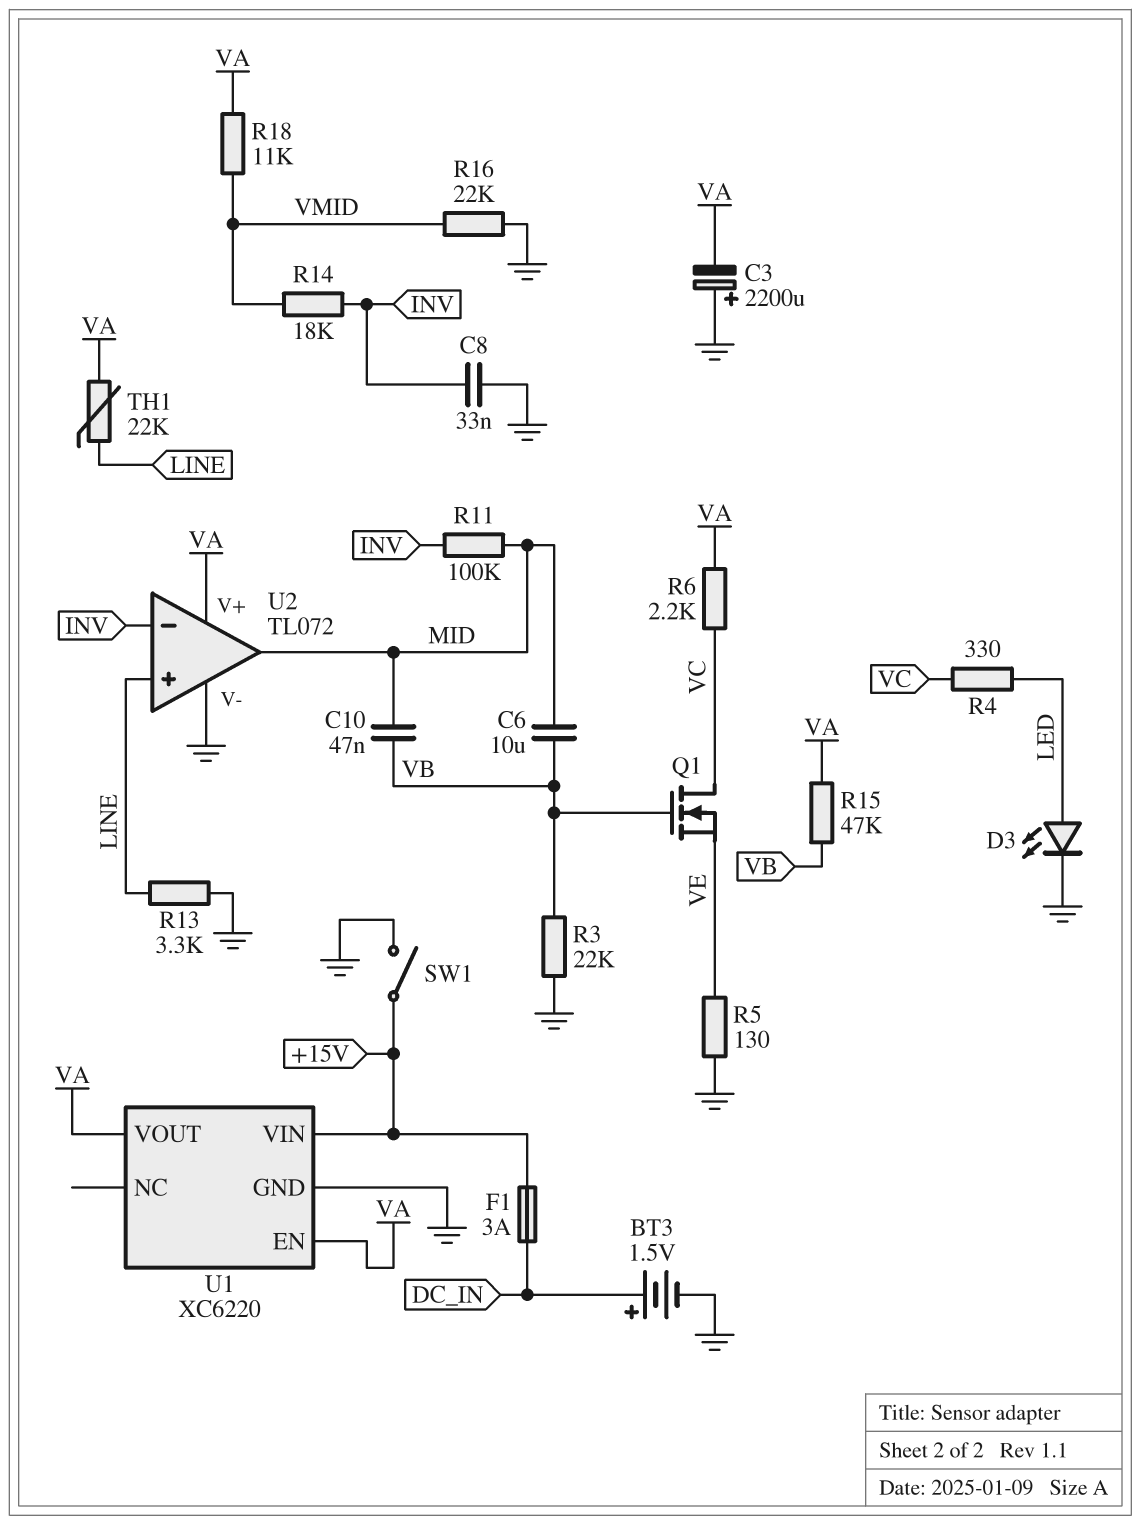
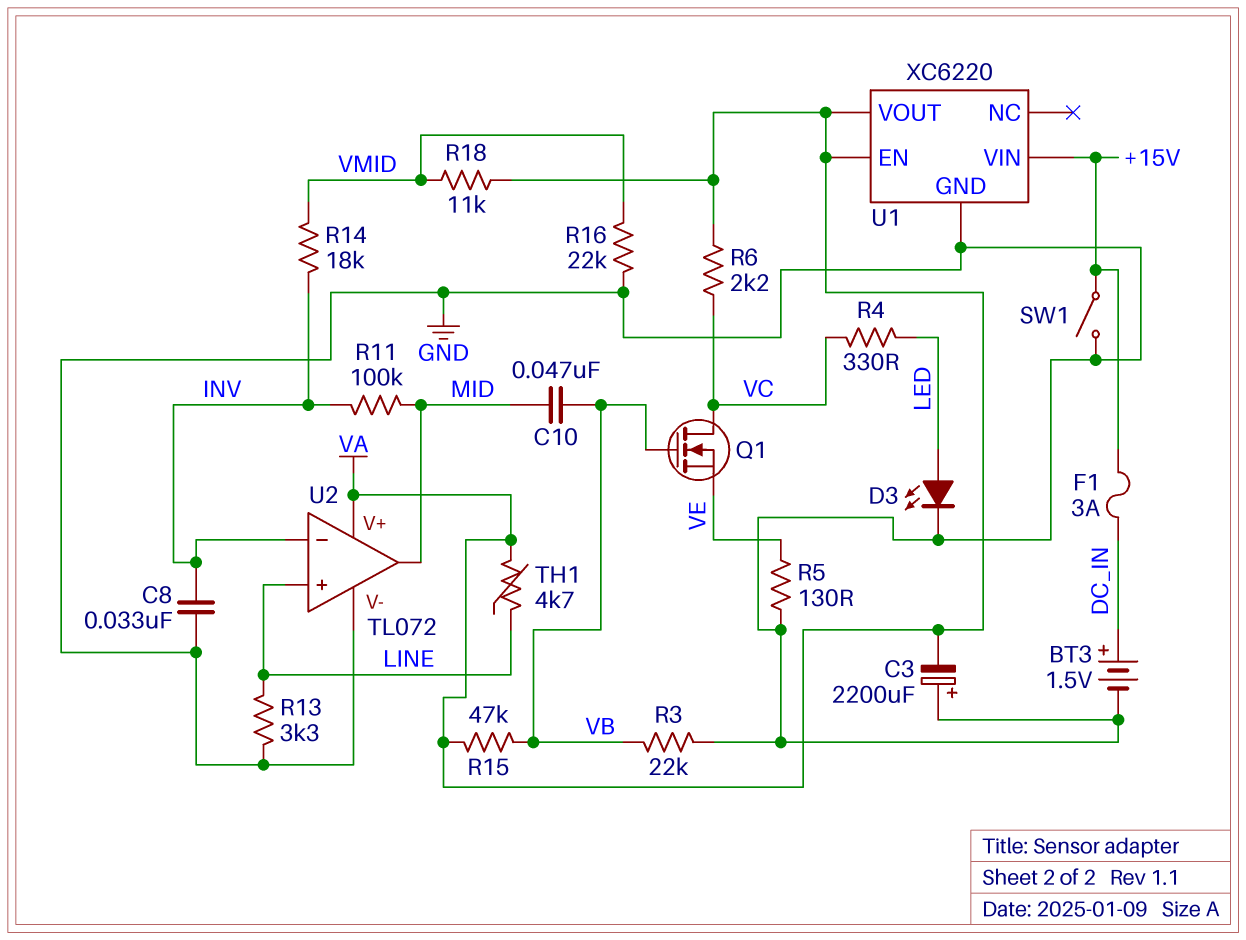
C6: 10uF (MID, VB) -> none
TH1: 22k (LINE, VA) -> 4.7k (LINE, VA)

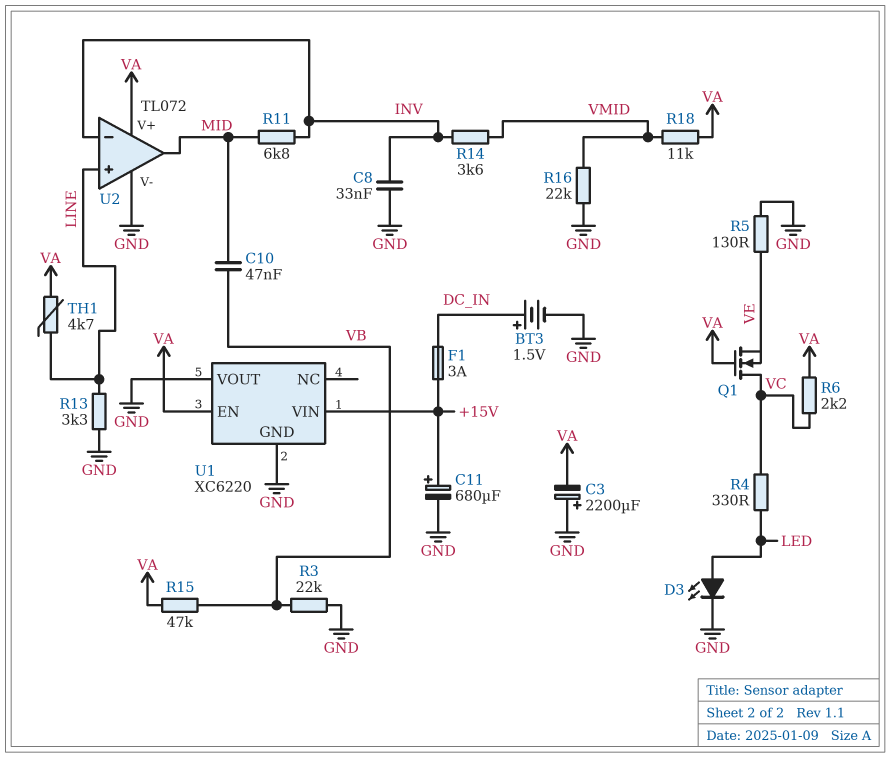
C11: none -> 680uF (plus +15V, minus GND)
Q1: NMOS (G VB, D VC, S VE) -> NMOS (G VA, D VC, S VE)
R11: 100k (INV, MID) -> 6.8k (INV, MID)
R14: 18k (INV, VMID) -> 3.6k (INV, VMID)
SW1: switch (+15V, GND) -> none
U1 pin VOUT: VA -> GND

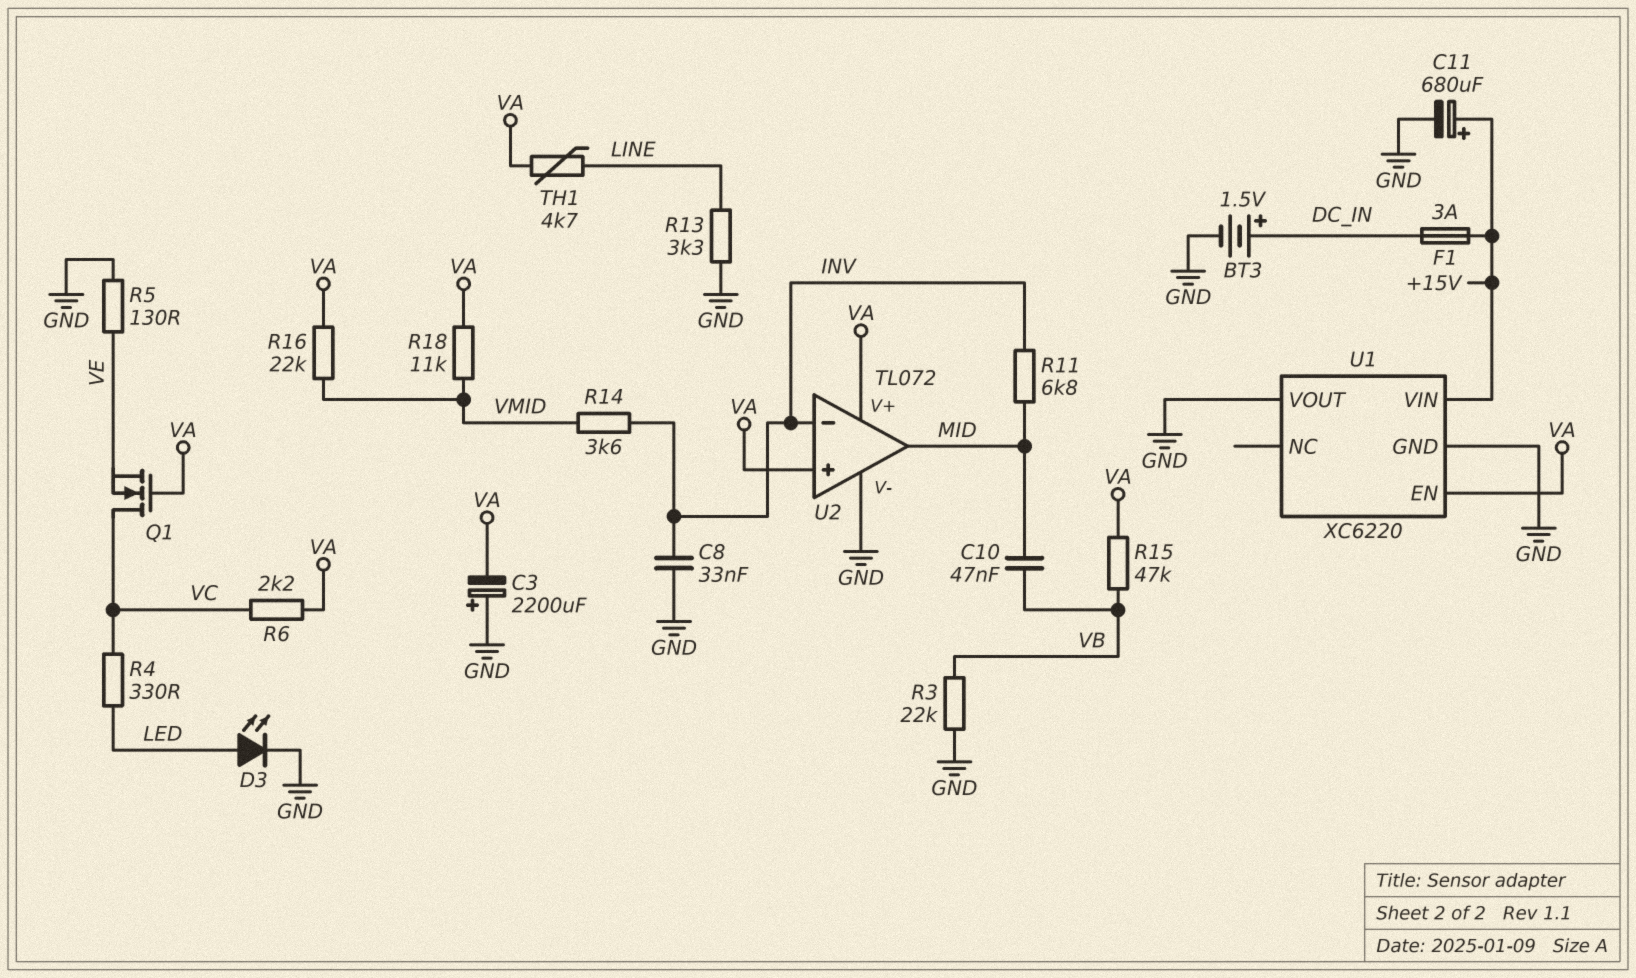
R16: 22k (GND, VMID) -> 22k (VA, VMID)
U2 pin in+: LINE -> VA

